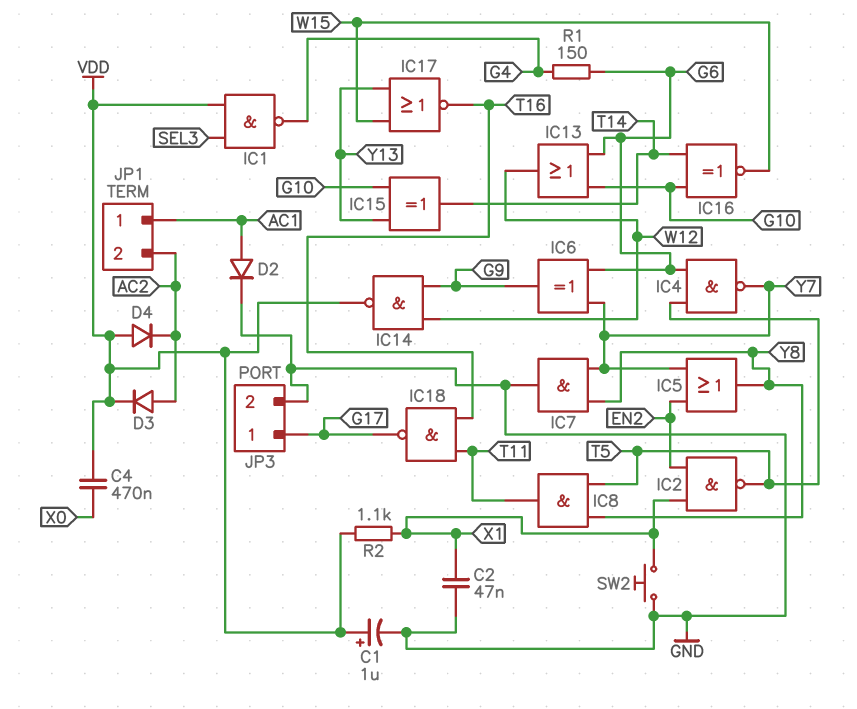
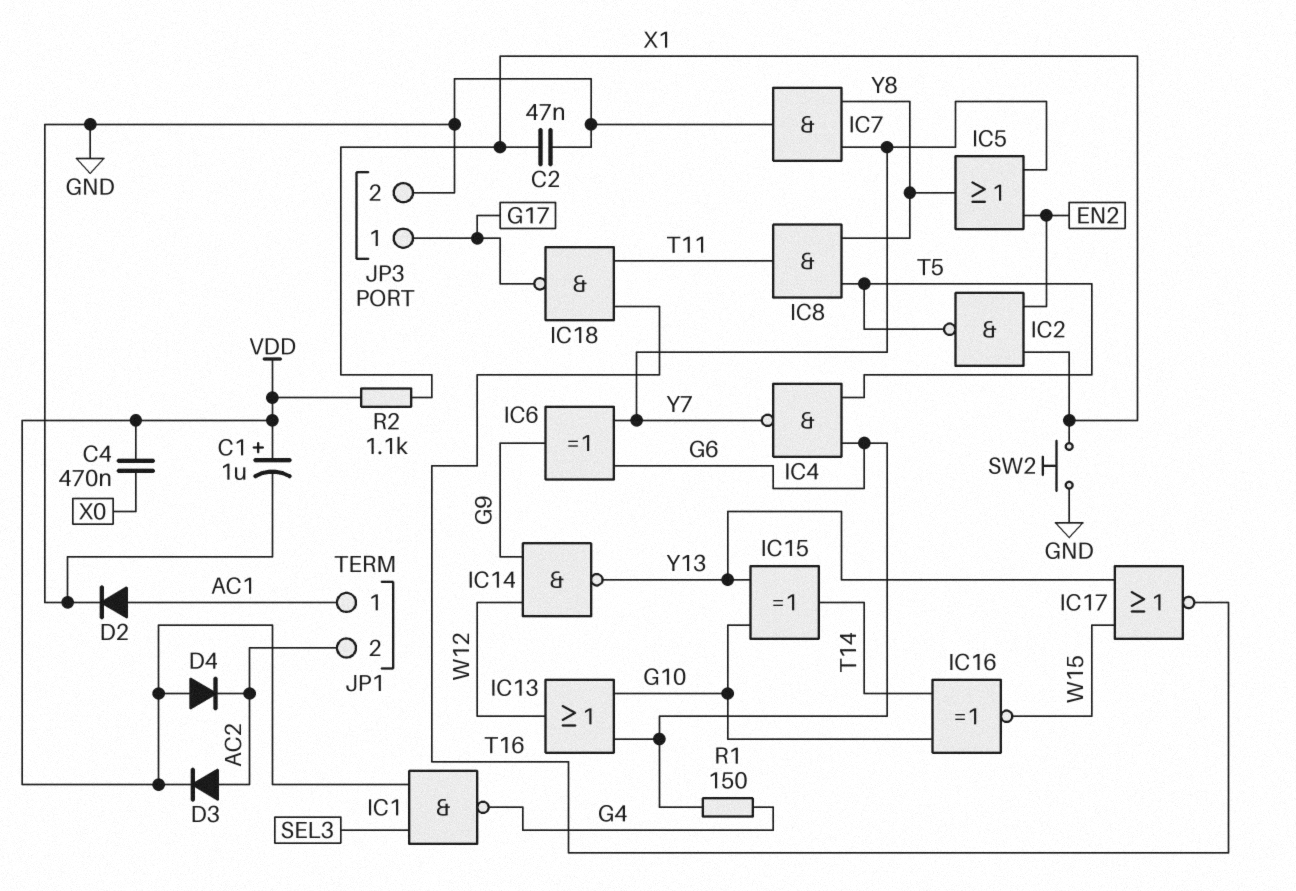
IC14: NAND (in G9, in W12, out VDD) -> NAND (in G9, in W12, out Y13)

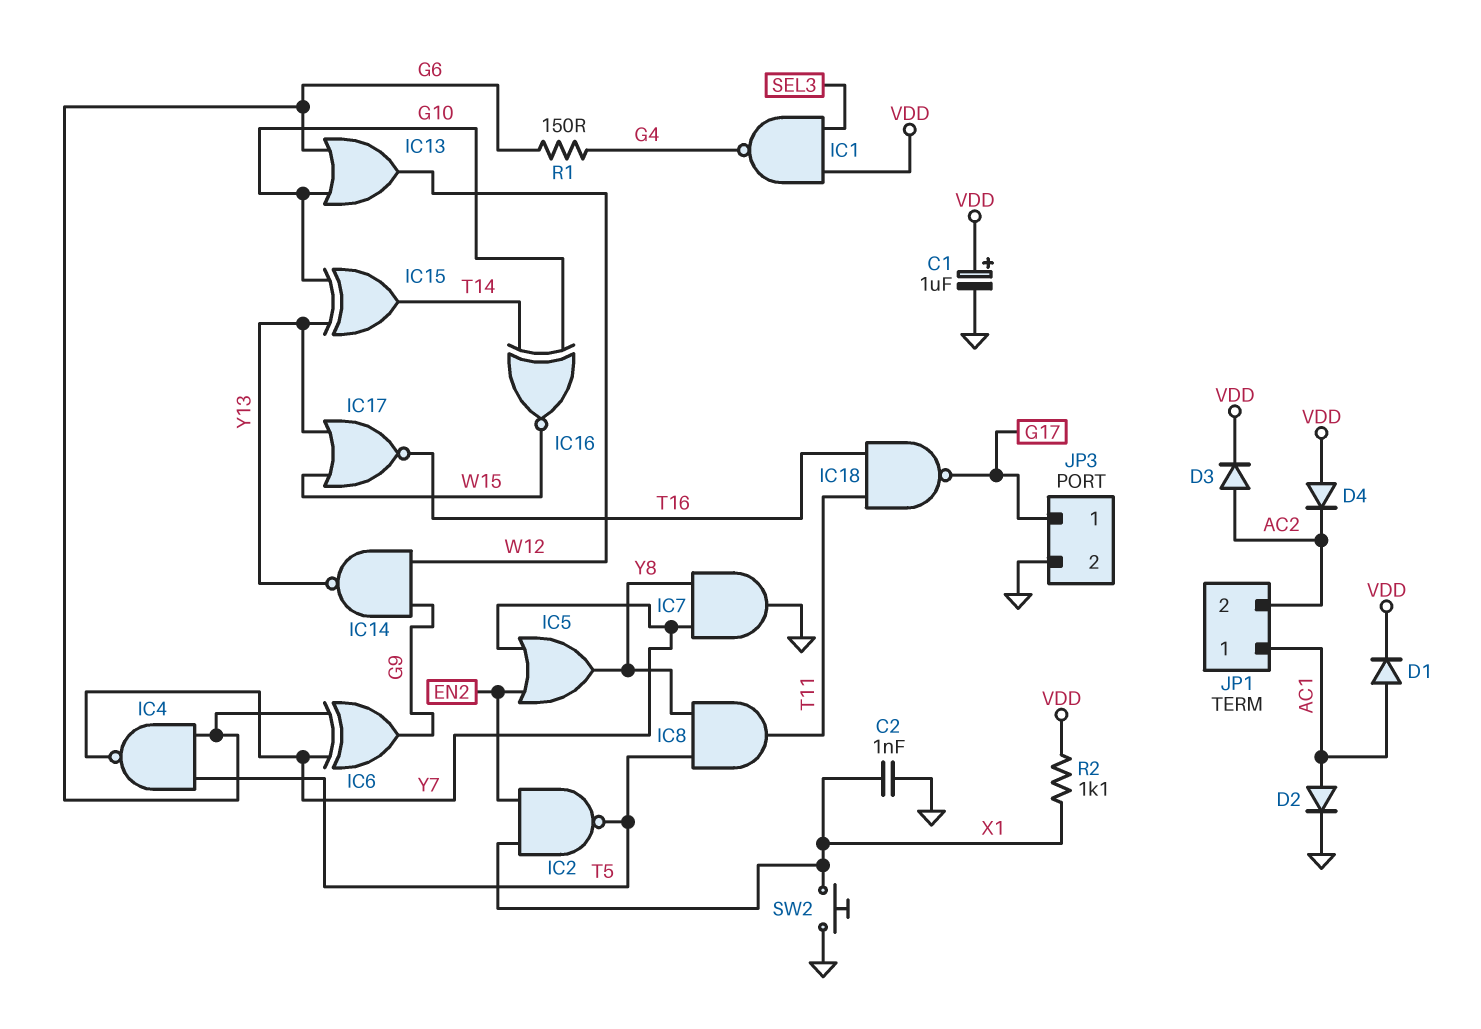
C2: 47nF (GND, X1) -> 1nF (GND, X1)
C4: 470nF (VDD, X0) -> none
D1: none -> diode (A AC1, K VDD)

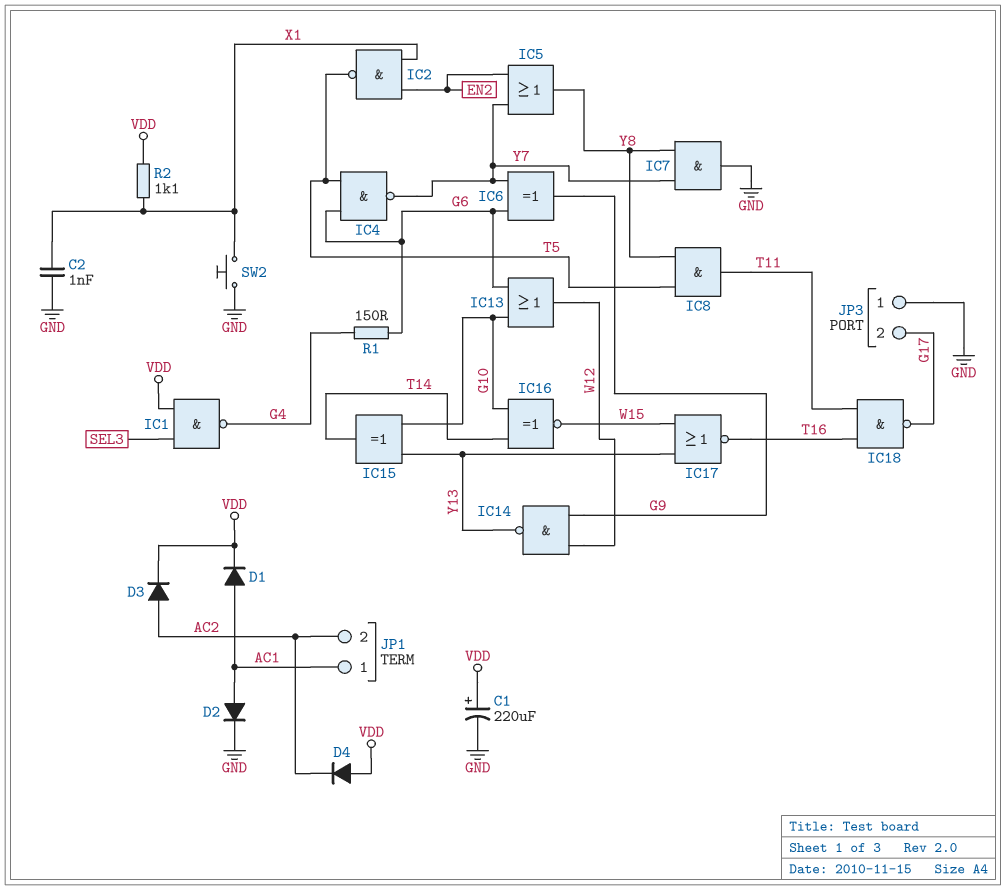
C1: 1uF (plus VDD, minus GND) -> 220uF (plus VDD, minus GND)
JP3 pin 1: G17 -> GND
JP3 pin 2: GND -> G17

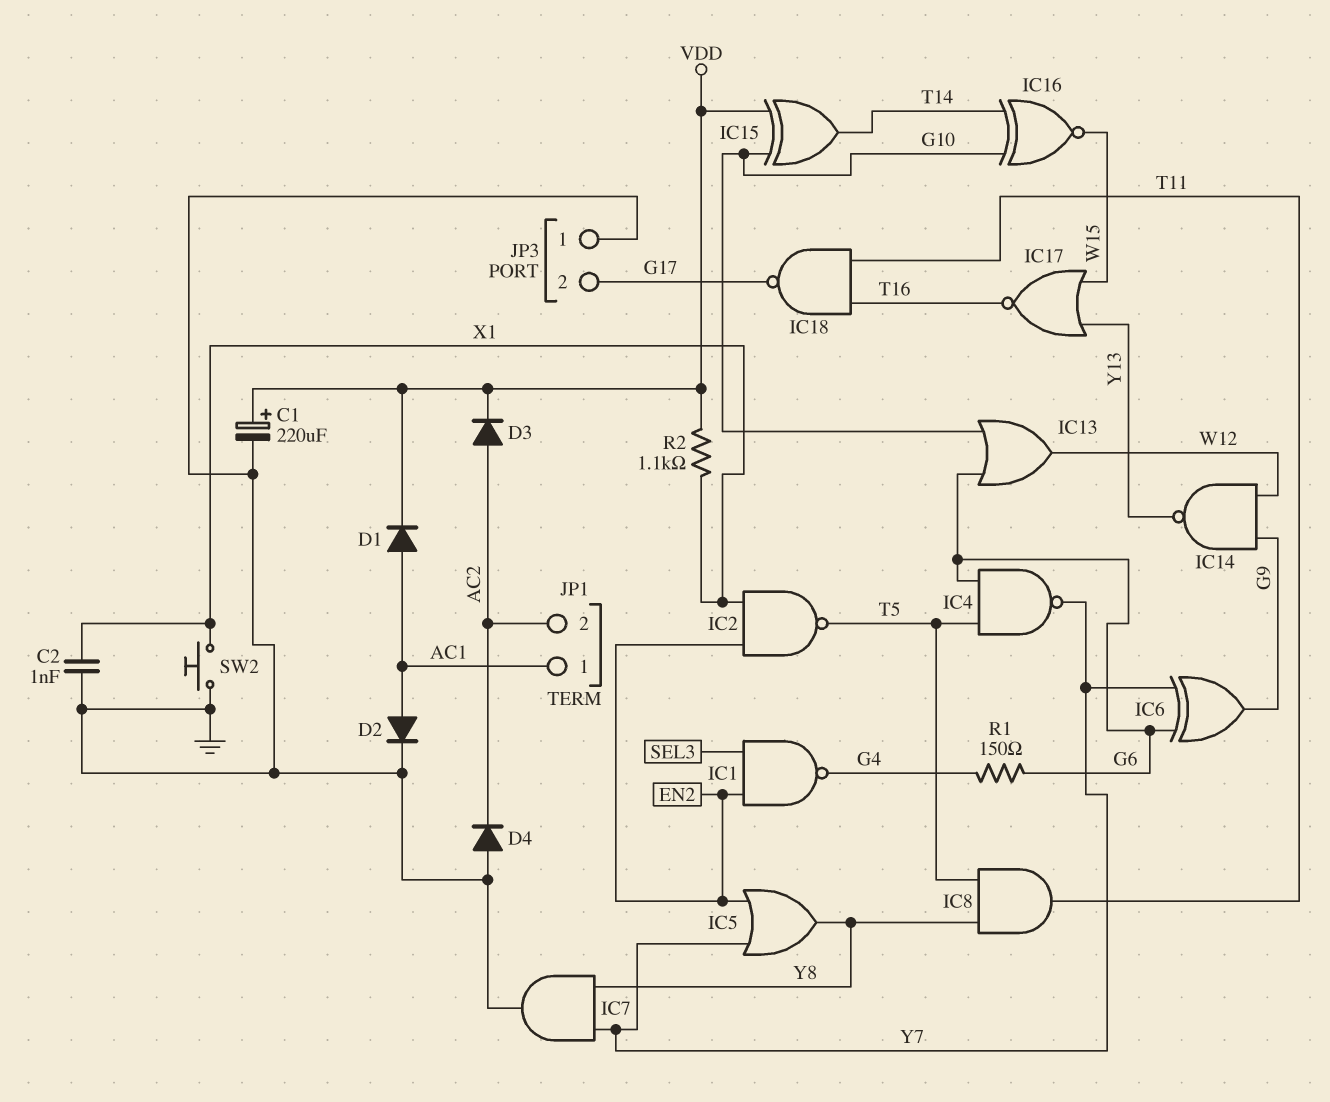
D4: diode (A VDD, K AC2) -> diode (A GND, K AC2)
IC1: NAND (in SEL3, in VDD, out G4) -> NAND (in EN2, in SEL3, out G4)
IC15: XOR (in G10, in Y13, out T14) -> XOR (in G10, in VDD, out T14)

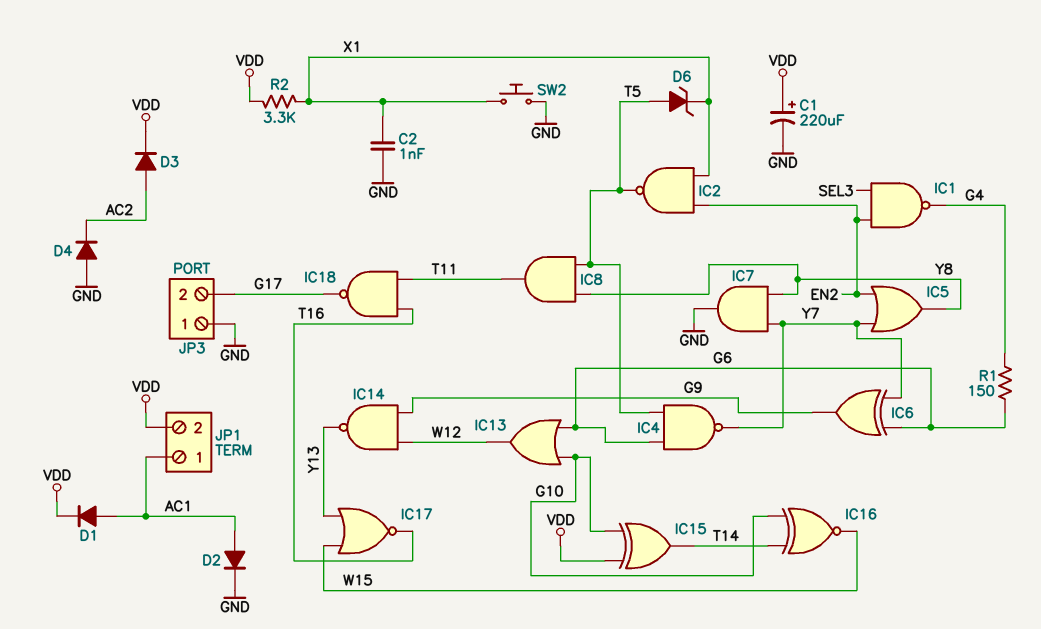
D6: none -> zener (A T5, K X1)
JP1 pin 2: AC2 -> VDD
R2: 1.1k (VDD, X1) -> 3.3k (VDD, X1)

